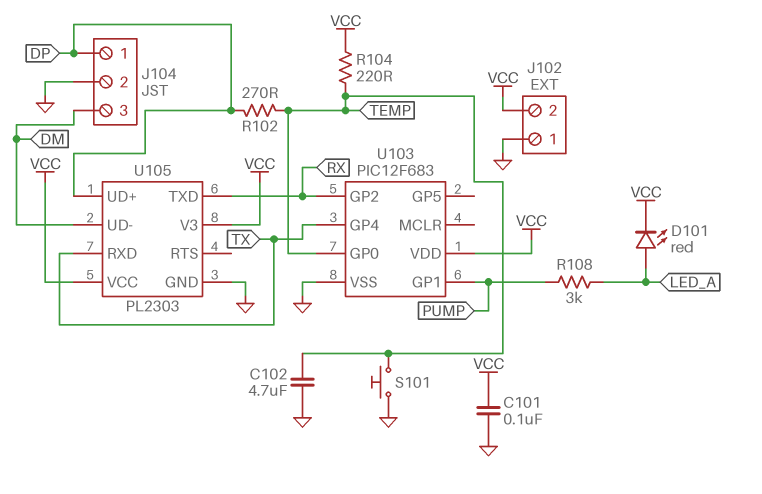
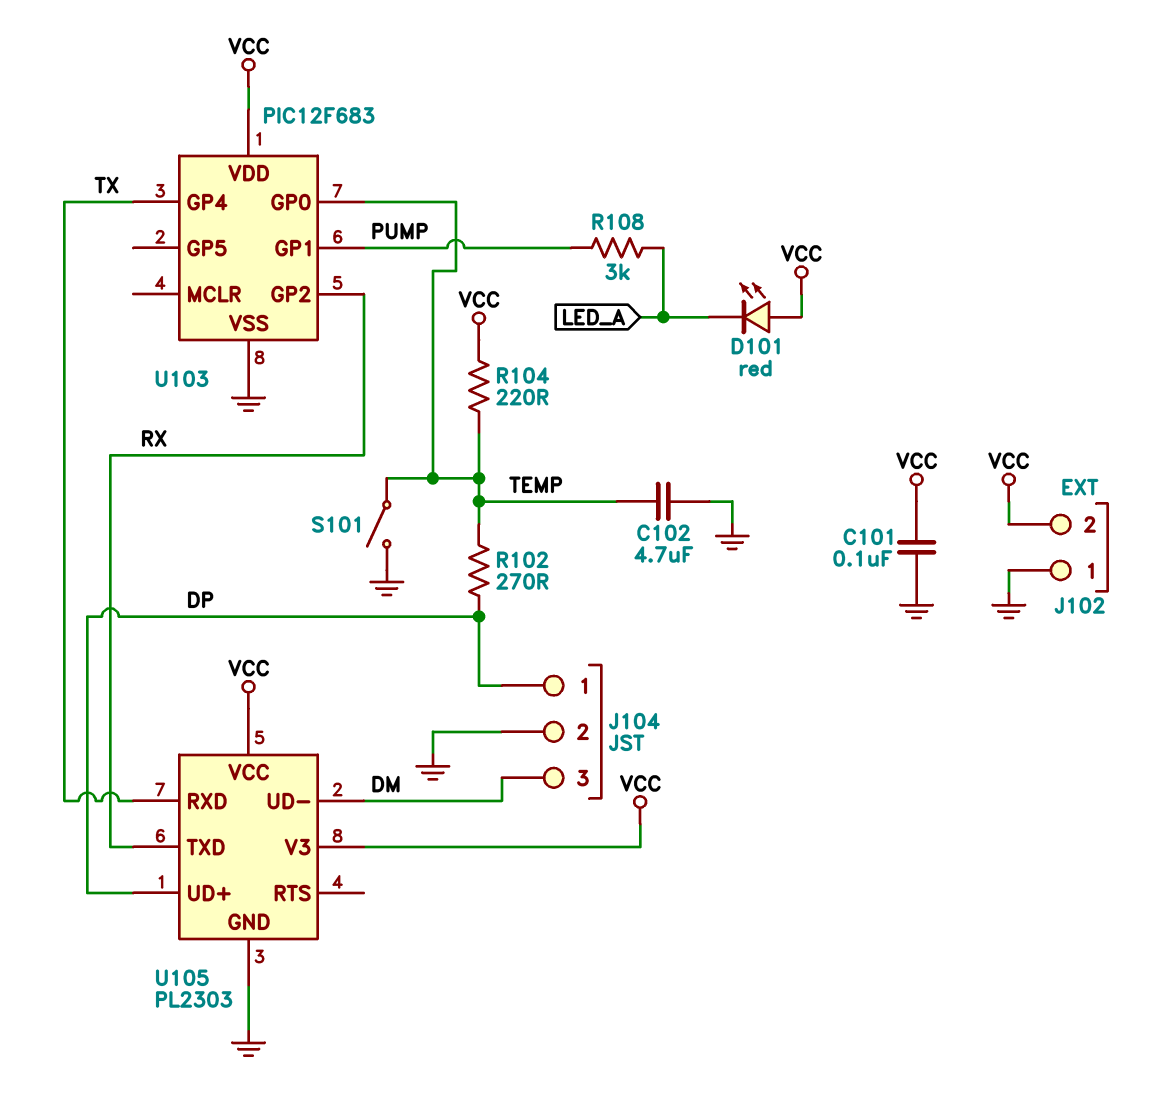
D101: LED red (A LED_A, K VCC) -> LED red (A VCC, K LED_A)
S101: button (GND, TEMP) -> switch (GND, TEMP)

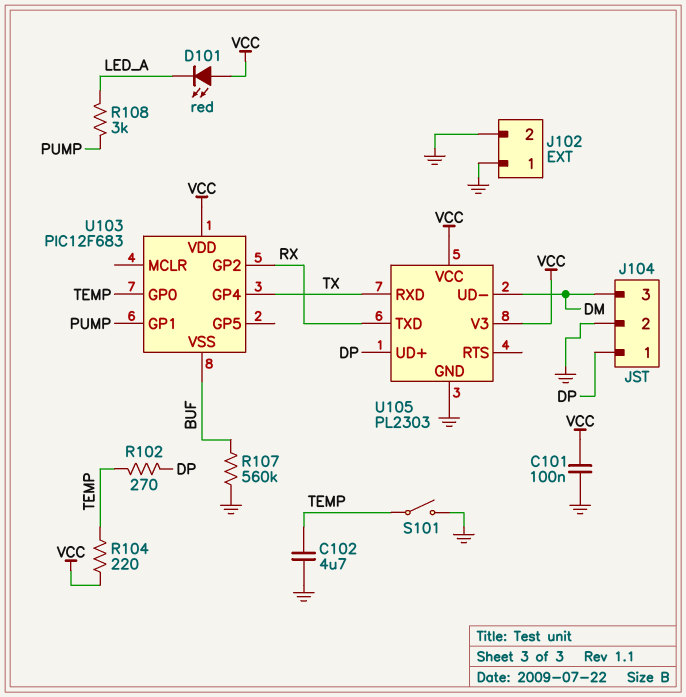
J102 pin 2: VCC -> GND
R107: none -> 560k (BUF, GND)
U103 pin VSS: GND -> BUF

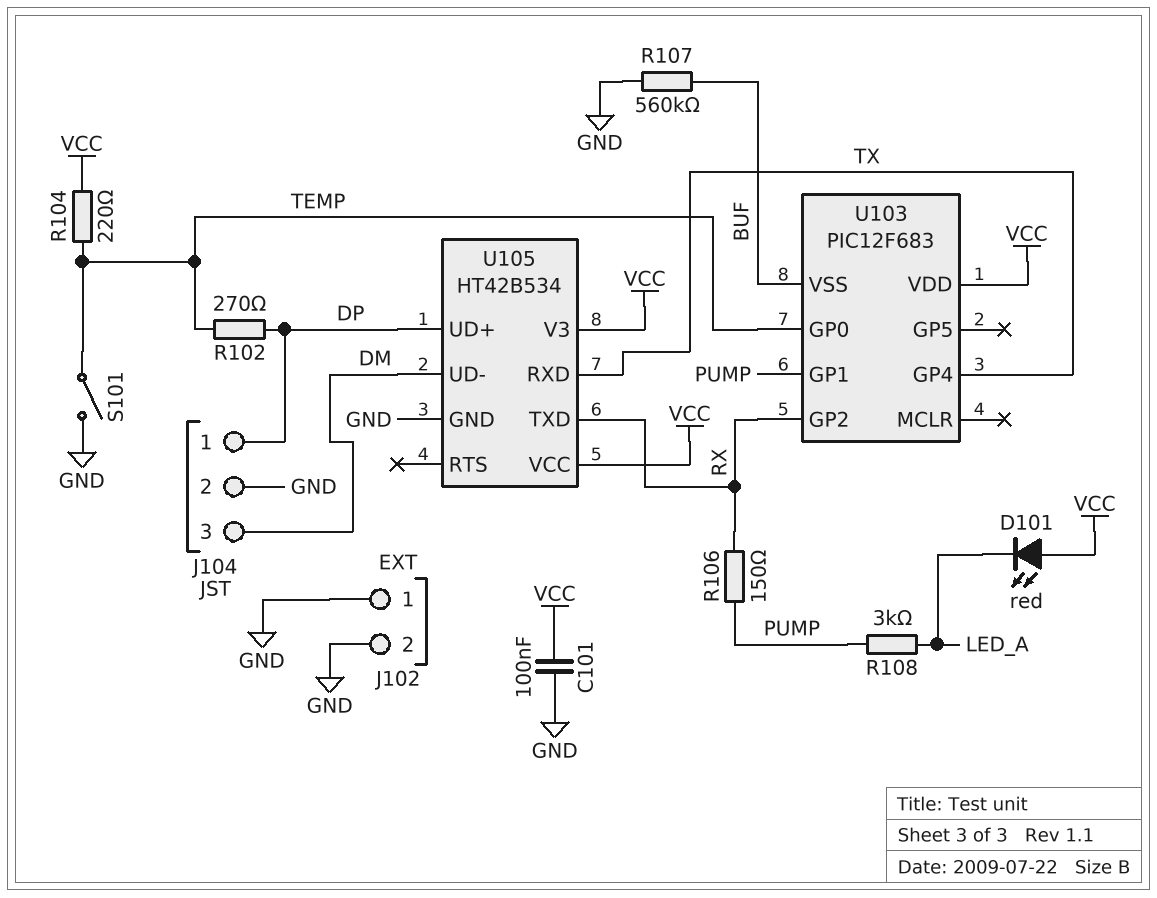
C102: 4.7uF (GND, TEMP) -> none
R106: none -> 150 (PUMP, RX)
U105: PL2303 -> HT42B534

